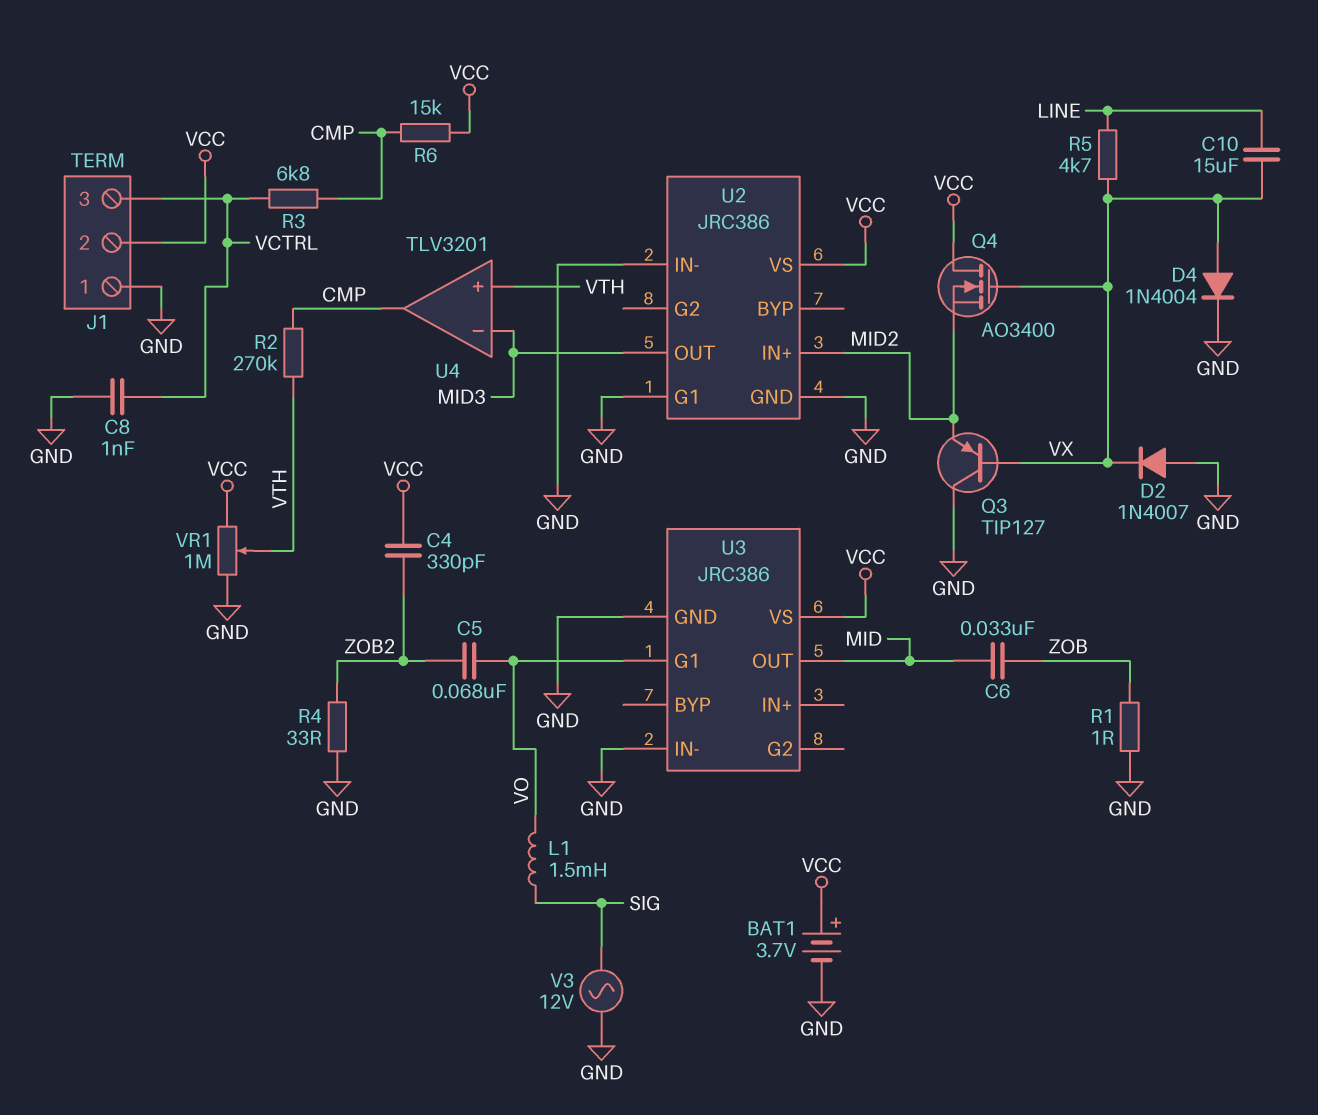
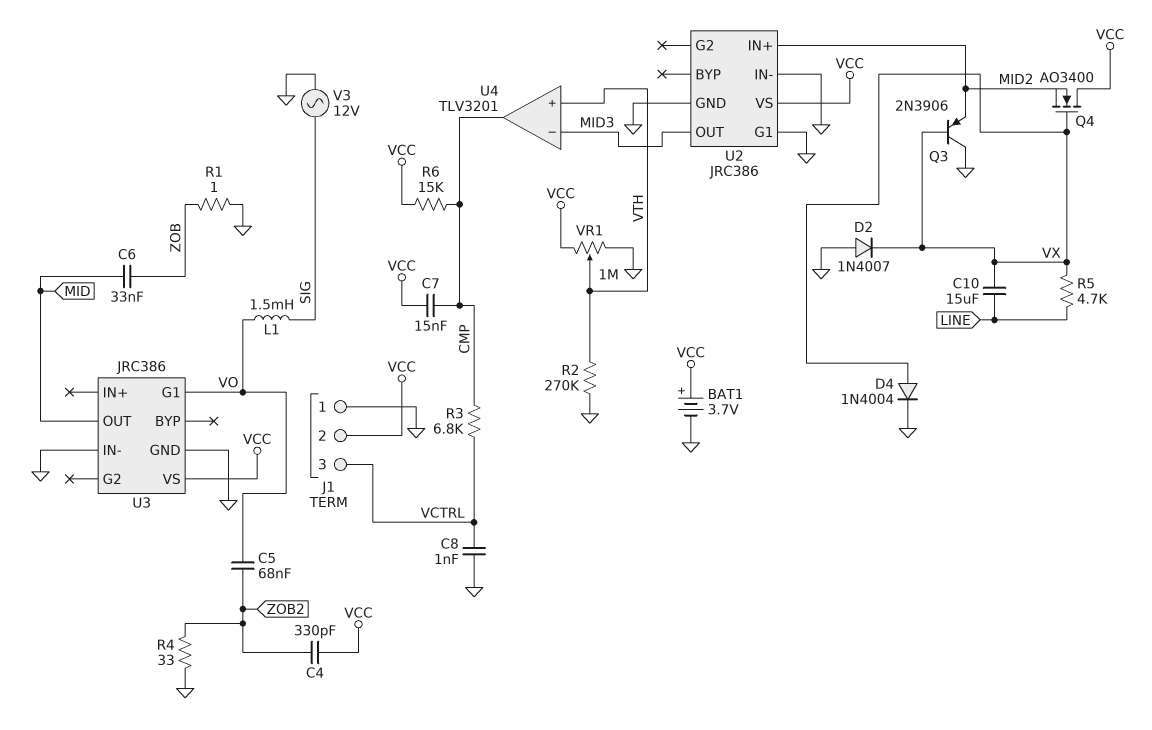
C7: none -> 15nF (CMP, VCC)
Q3: PNP TIP127 (B VX, C GND, E MID2) -> PNP 2N3906 (B VX, C GND, E MID2)
R2: 270k (CMP, VTH) -> 270k (GND, VTH)

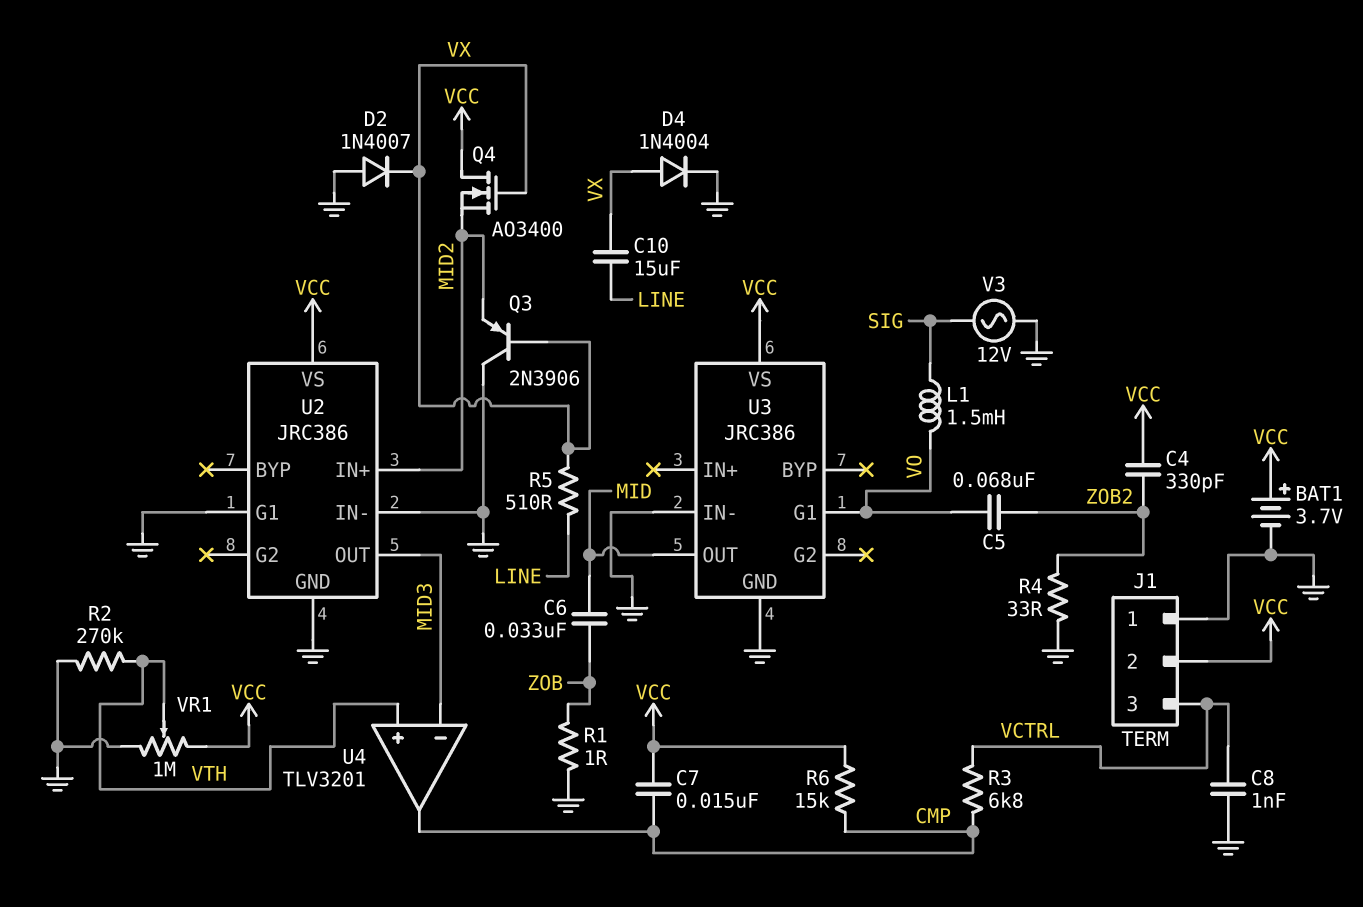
R5: 4.7k (LINE, VX) -> 510 (LINE, VX)

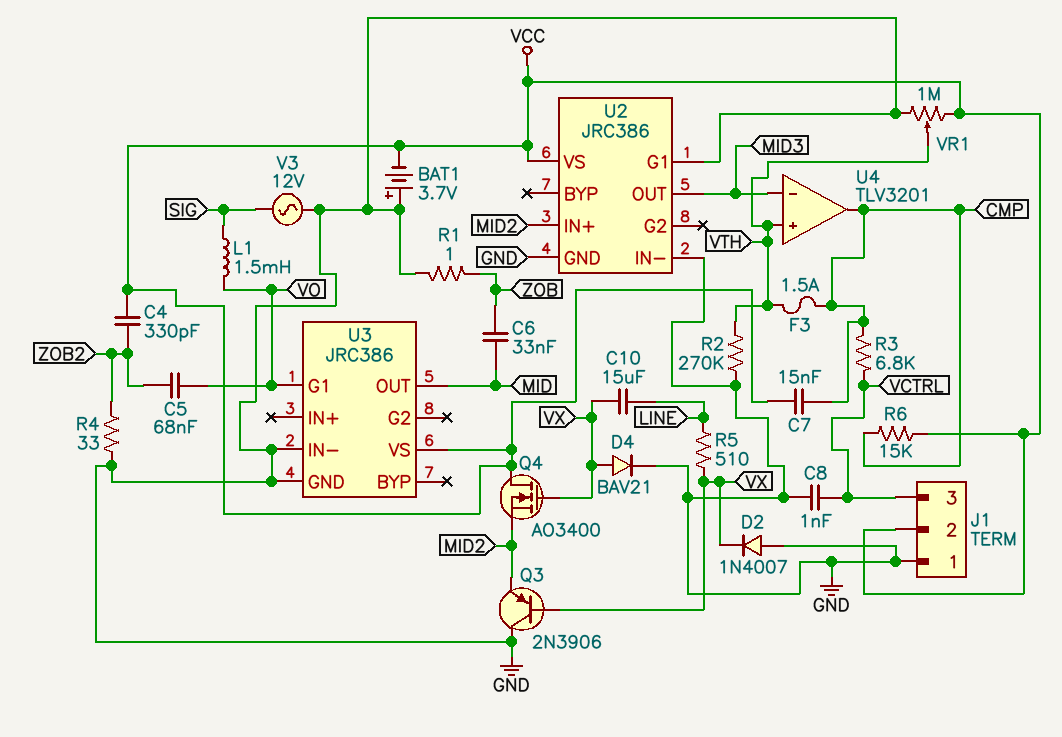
BAT1: 3.7V (plus VCC, minus GND) -> 3.7V (plus GND, minus VCC)
D4: diode 1N4004 (A VX, K GND) -> diode BAV21 (A VX, K GND)
F3: none -> 1.5A (CMP, VTH)

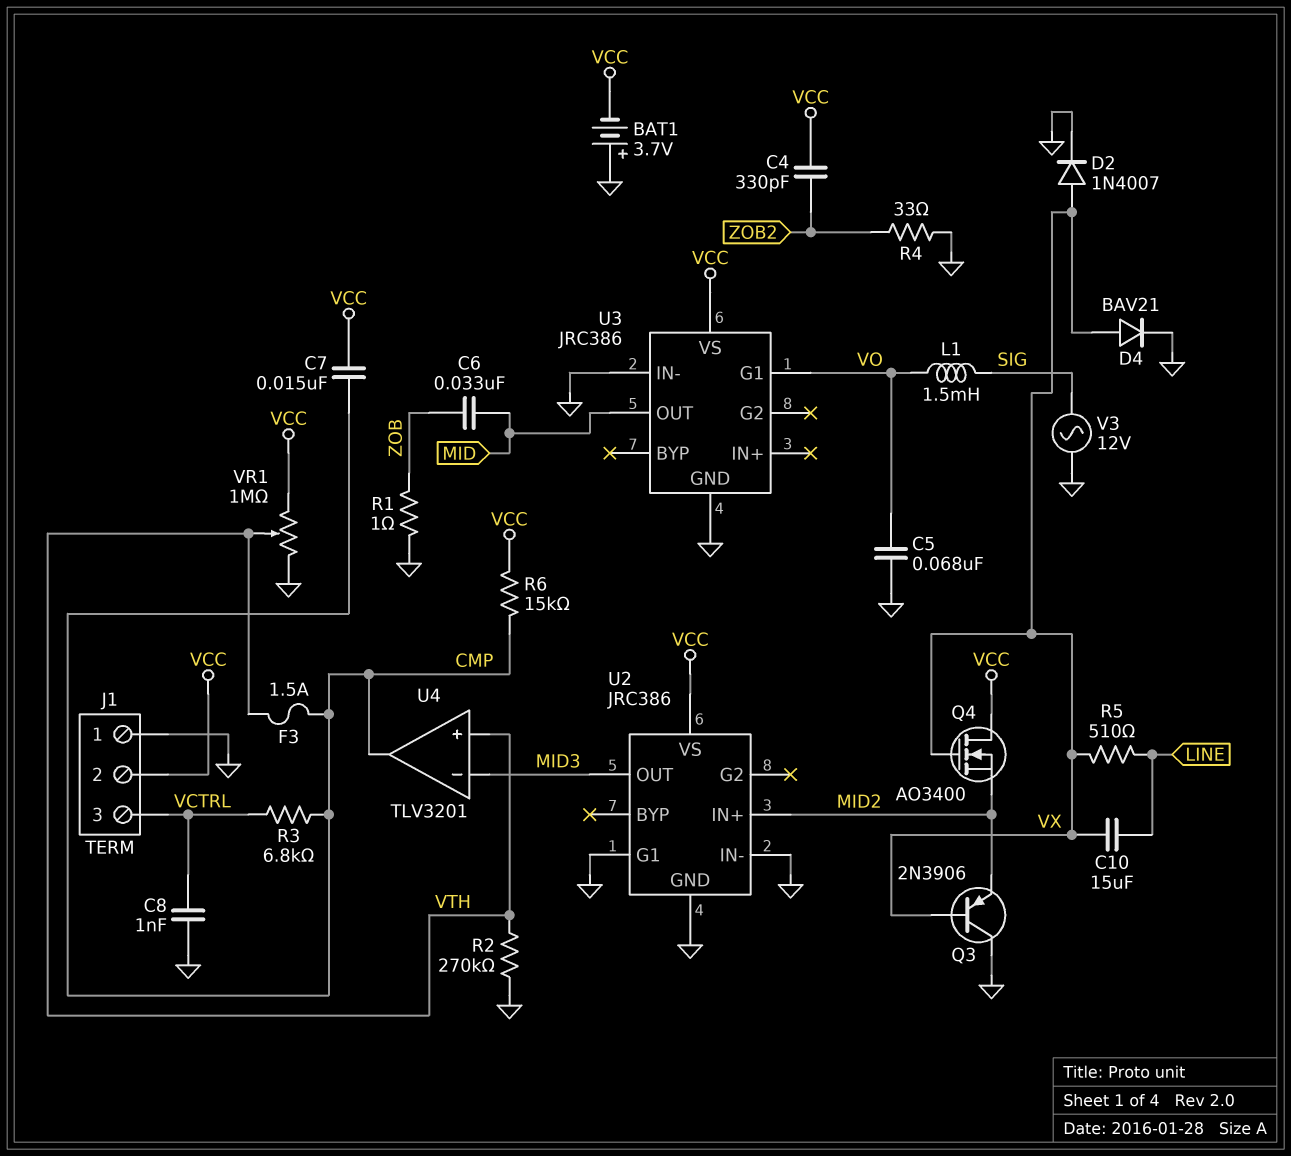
C5: 68nF (VO, ZOB2) -> 68nF (GND, VO)
D2: diode 1N4007 (A GND, K VX) -> diode 1N4007 (A VX, K GND)

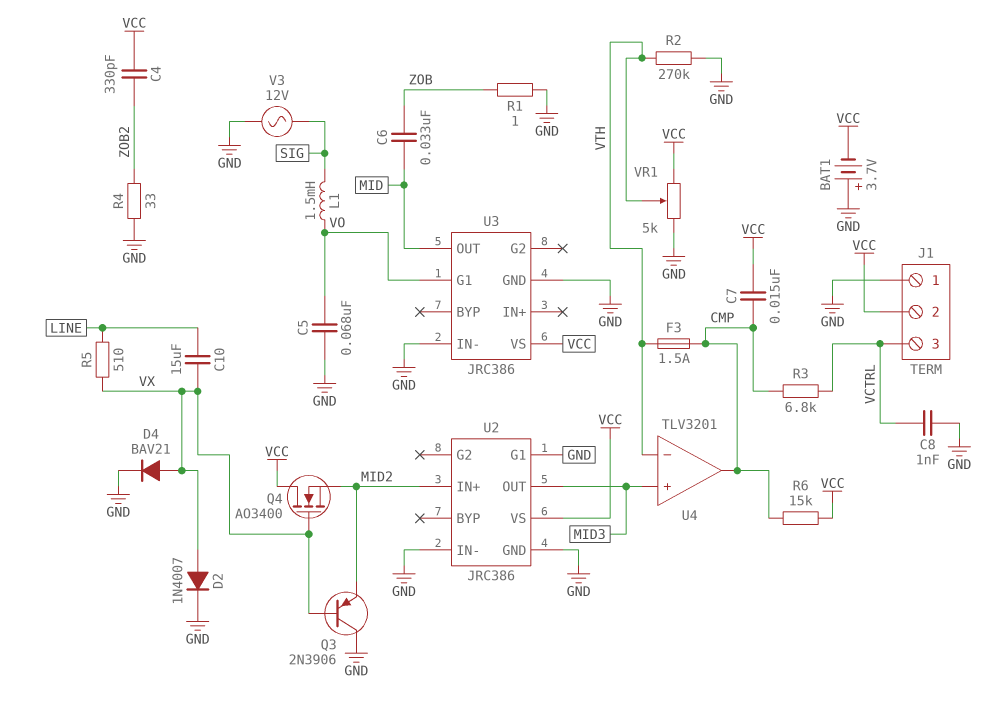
U4 pin in+: VTH -> MID3
U4 pin in-: MID3 -> VTH
VR1: 1M (GND, VCC, wiper VTH) -> 5k (GND, VCC, wiper VTH)

